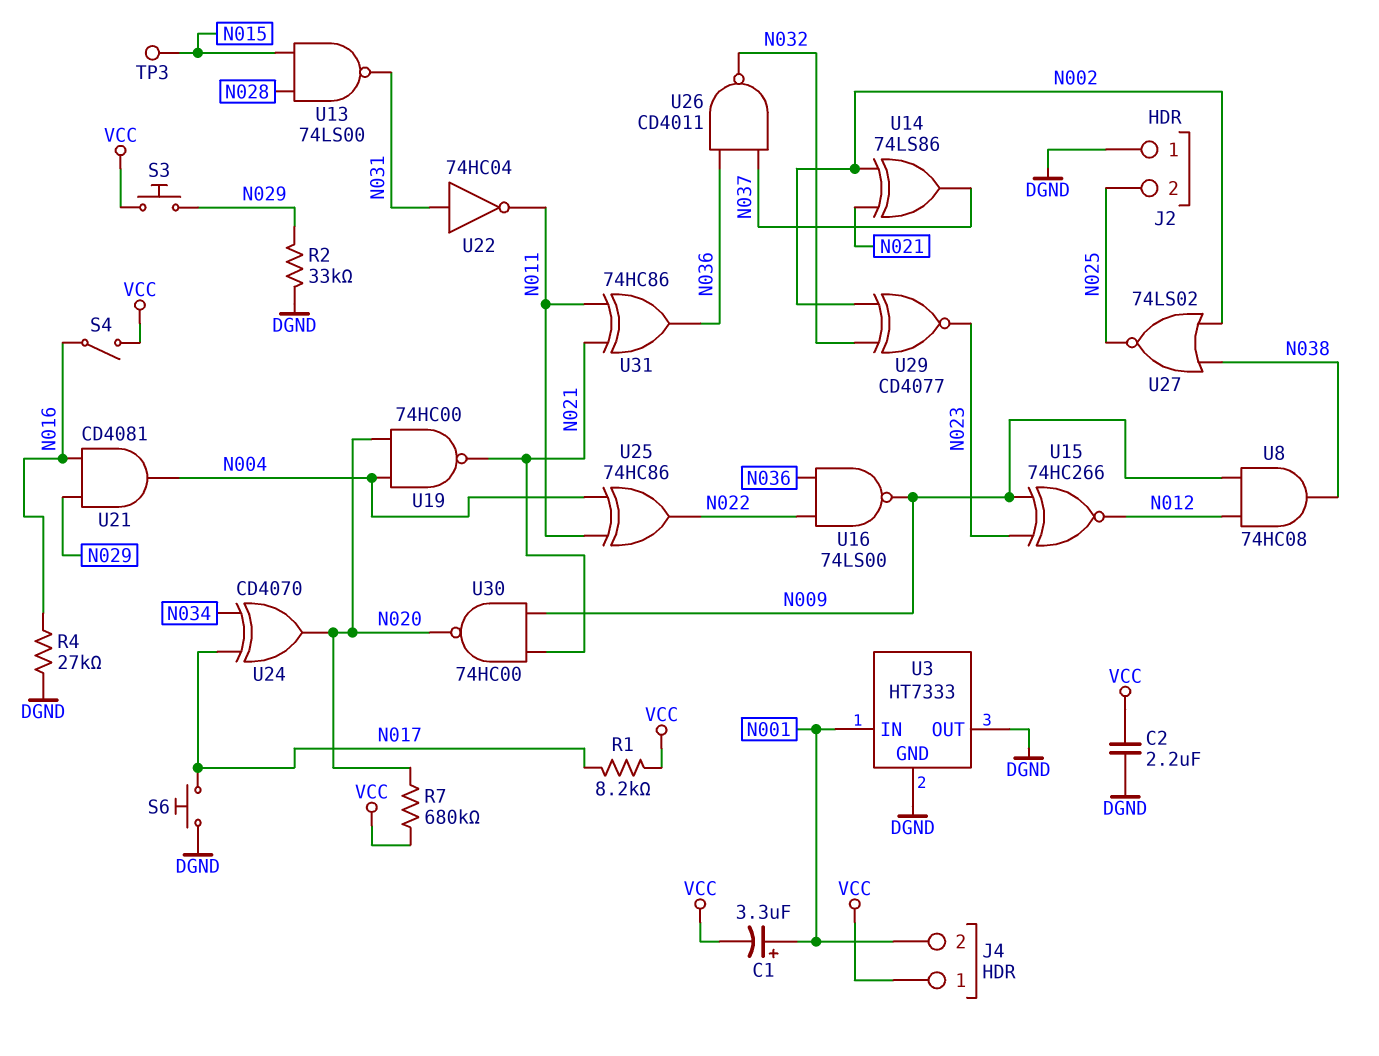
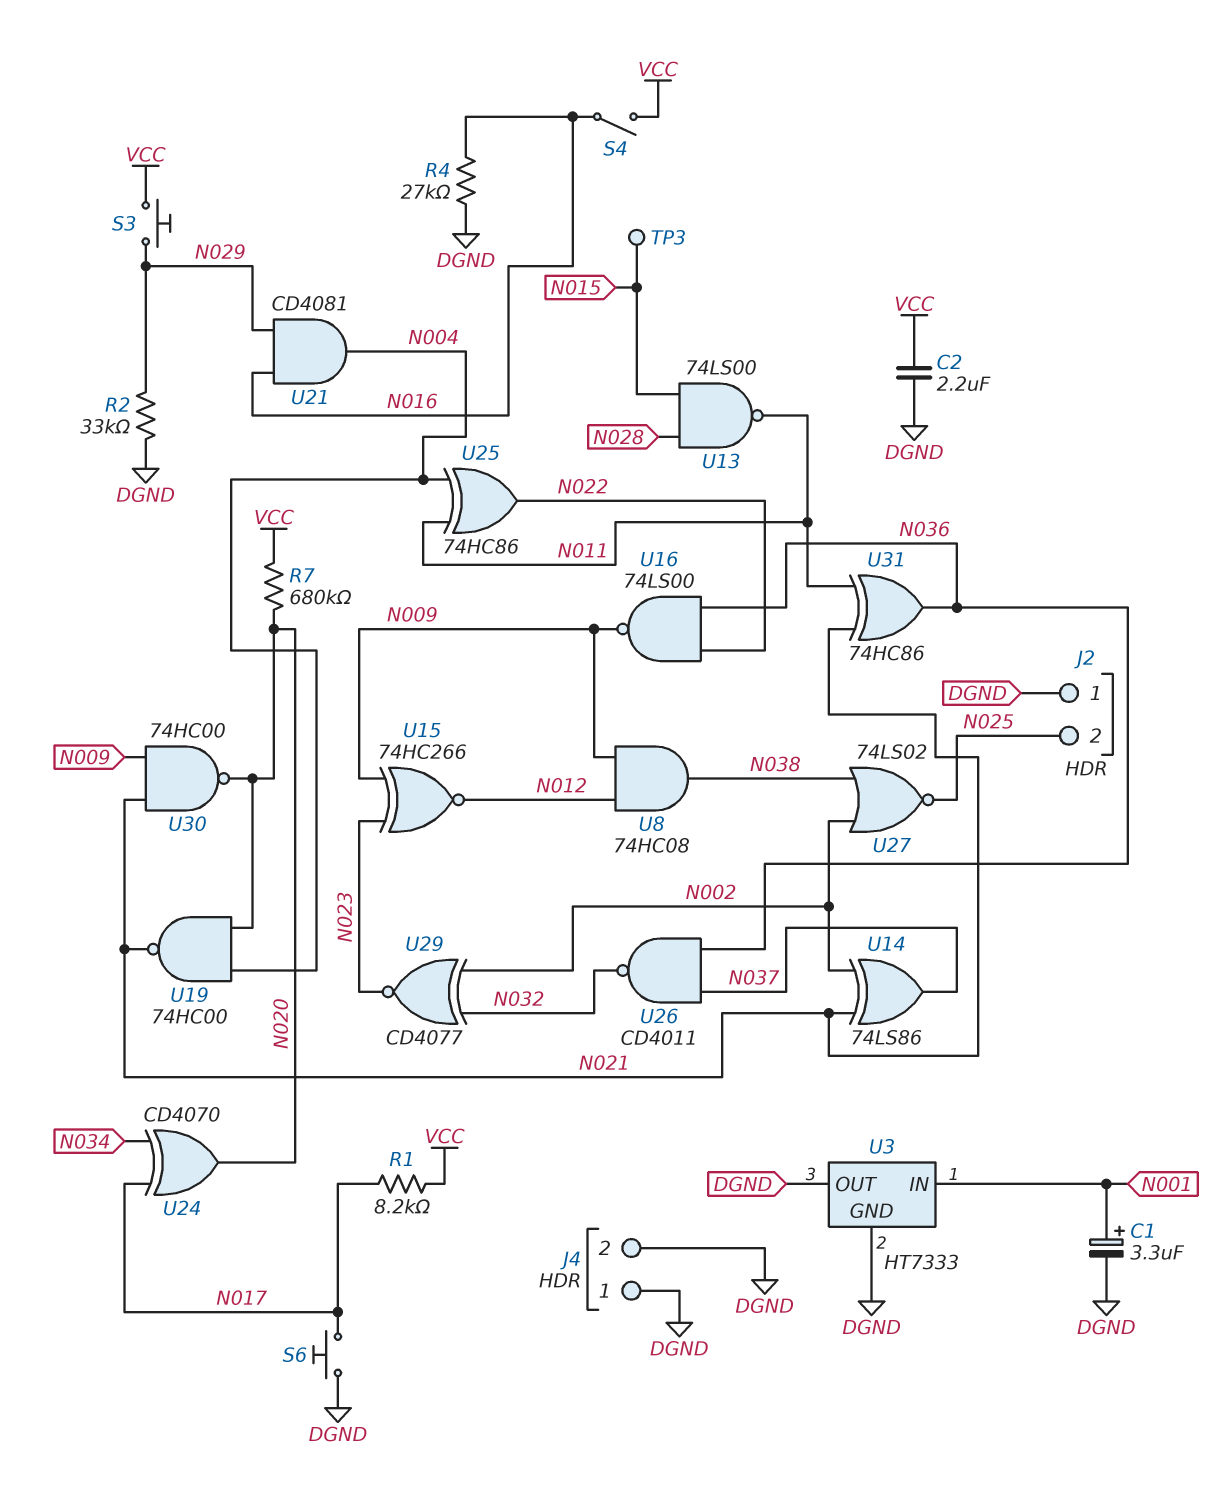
C1: 3.3uF (plus N001, minus VCC) -> 3.3uF (plus N001, minus DGND)
J4 pin 1: VCC -> DGND
J4 pin 2: N001 -> DGND
U13: NAND 74LS00 (in N015, in N028, out N031) -> NAND 74LS00 (in N015, in N028, out N011)
U22: NOT 74HC04 (in N031, out N011) -> none

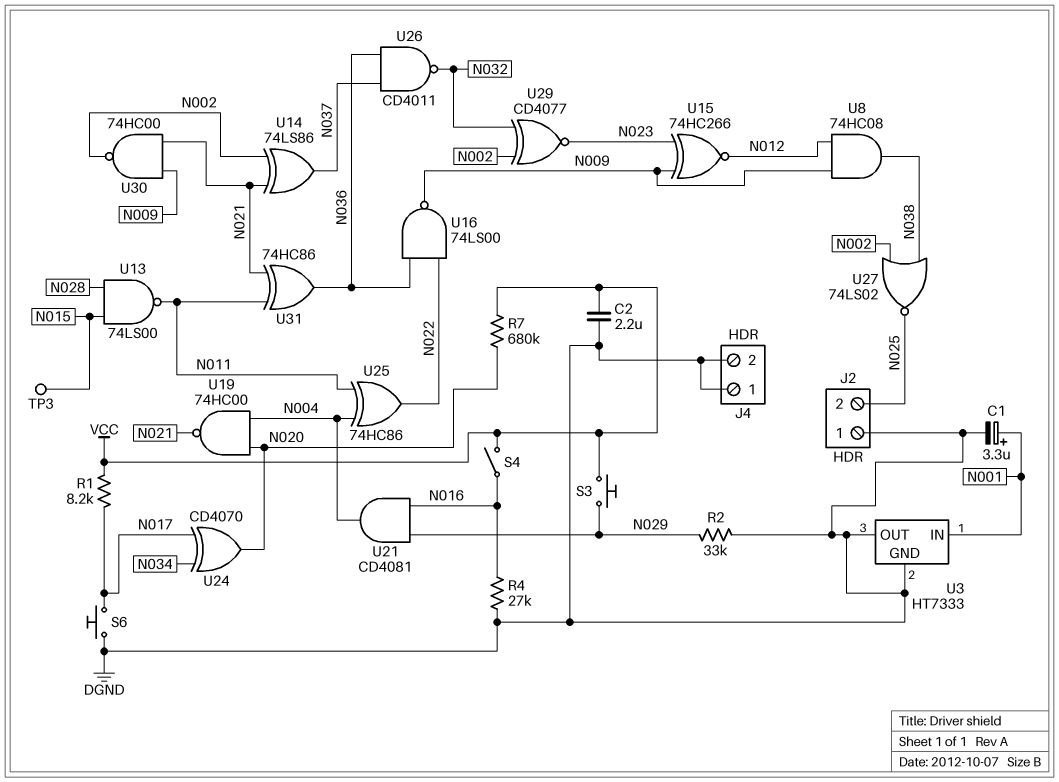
U30: NAND 74HC00 (in N009, in N021, out N020) -> NAND 74HC00 (in N009, in N021, out N002)

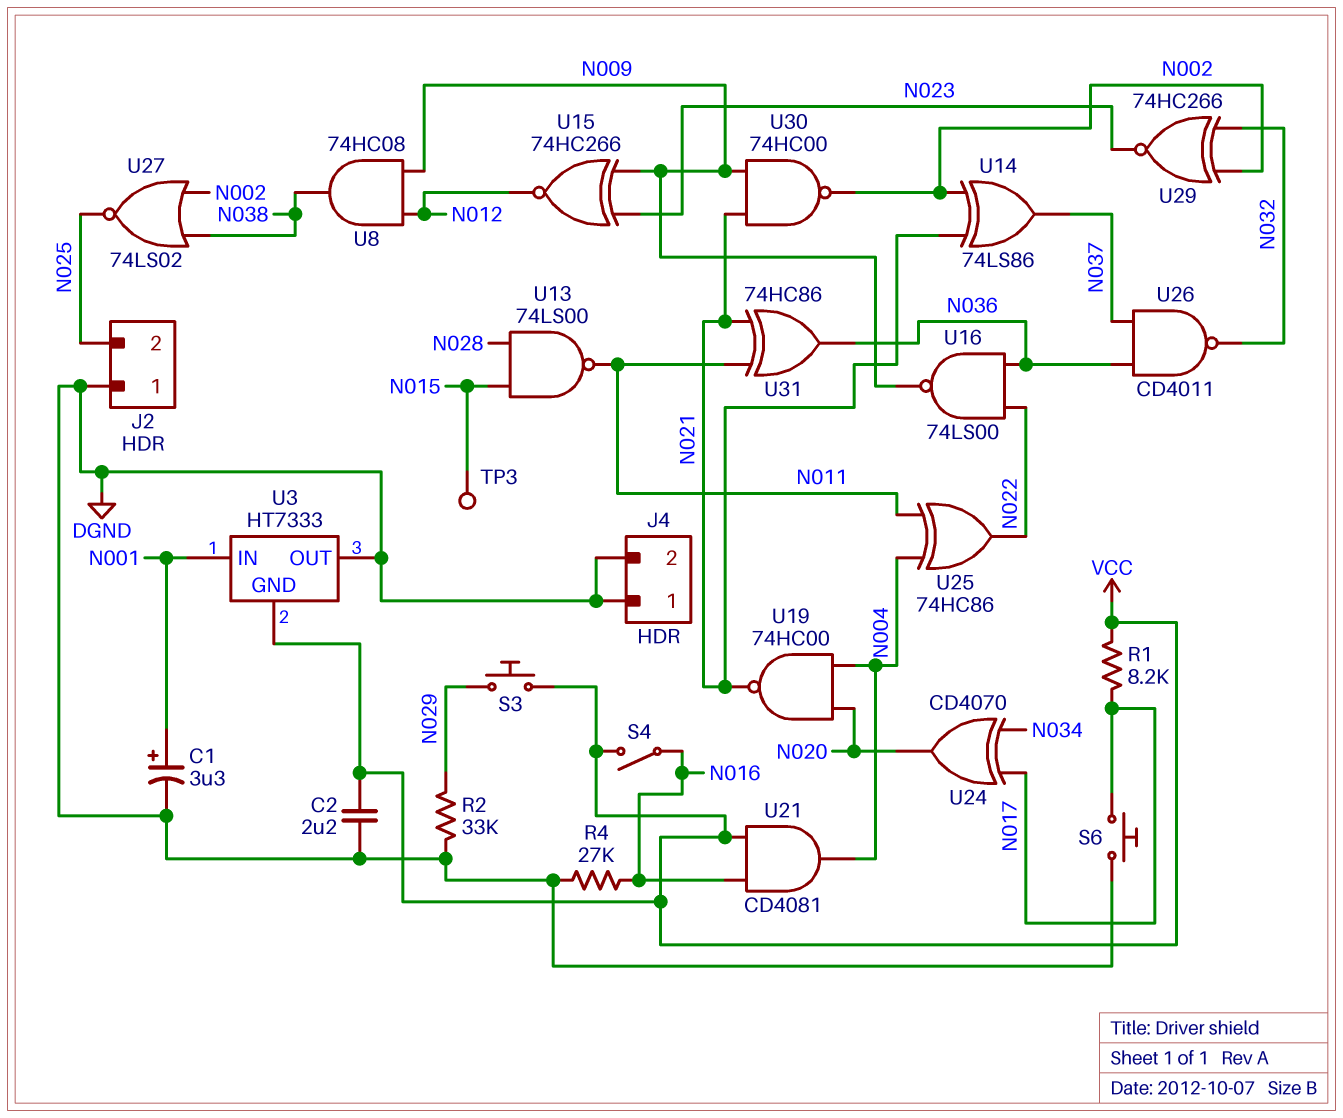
R7: 680k (N020, VCC) -> none
U3 pin GND: DGND -> VCC
U21: AND CD4081 (in N016, in N029, out N004) -> AND CD4081 (in N016, in VCC, out N004)
U29: XNOR CD4077 (in N002, in N032, out N023) -> XNOR 74HC266 (in N002, in N032, out N023)

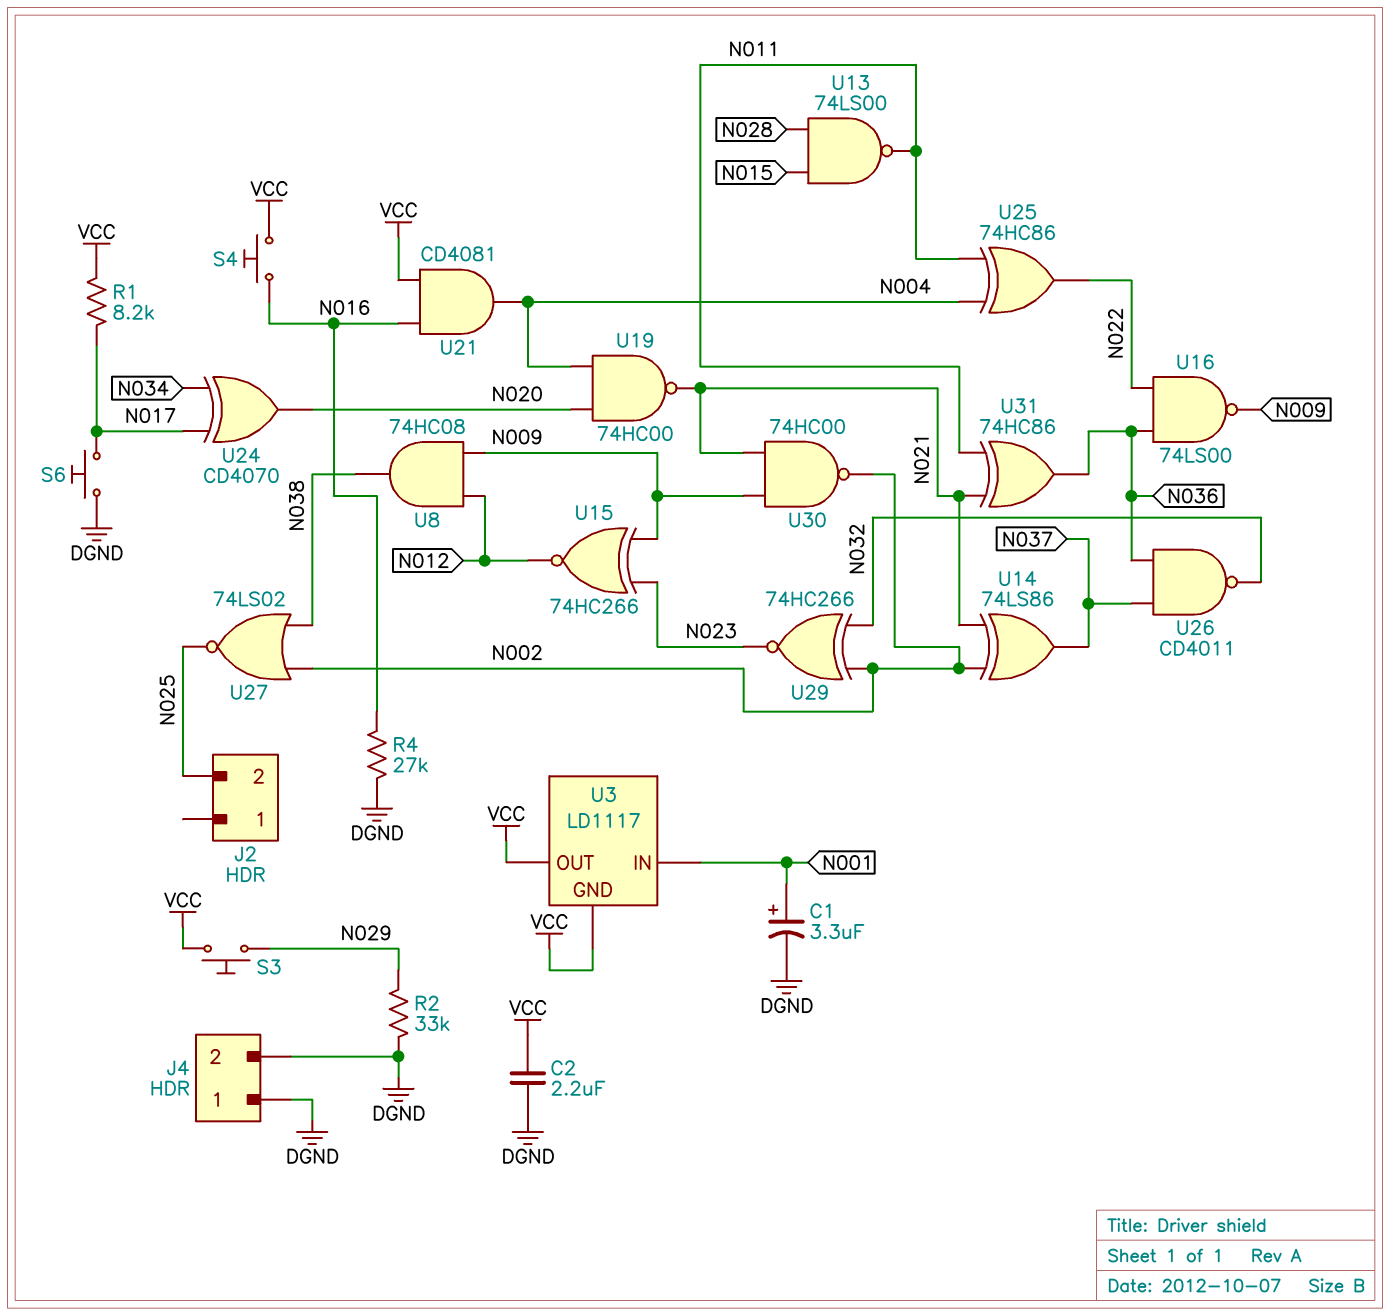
J2 pin 1: DGND -> none
S4: switch (N016, VCC) -> button (N016, VCC)
TP3: test point (N015) -> none
U3: HT7333 -> LD1117
U3 pin OUT: DGND -> VCC

